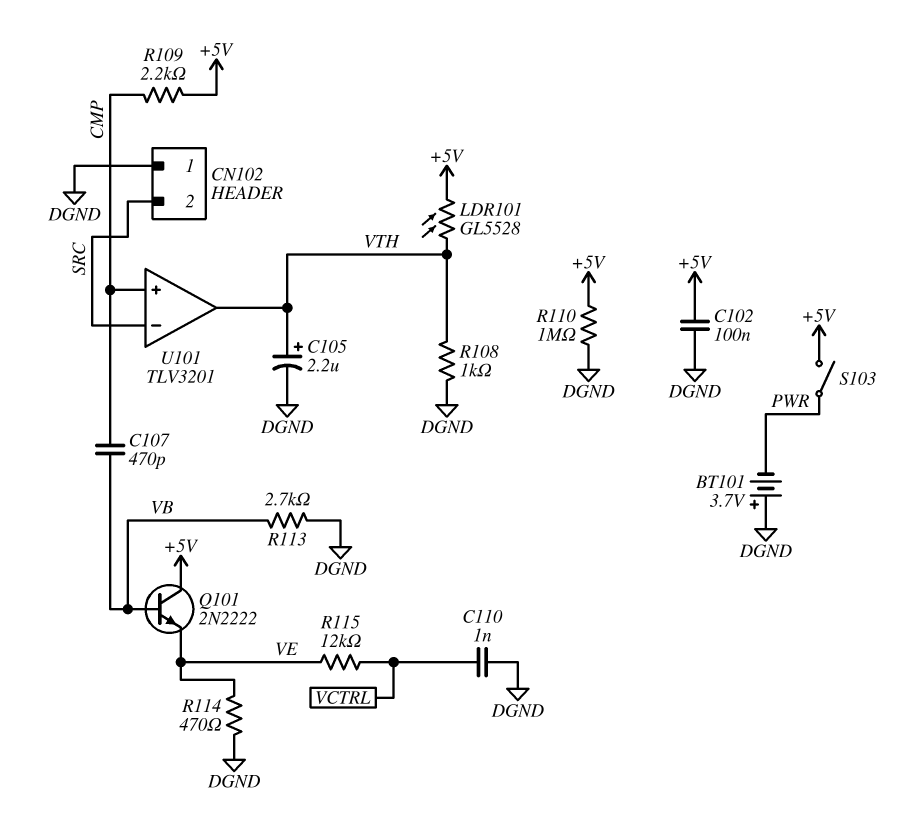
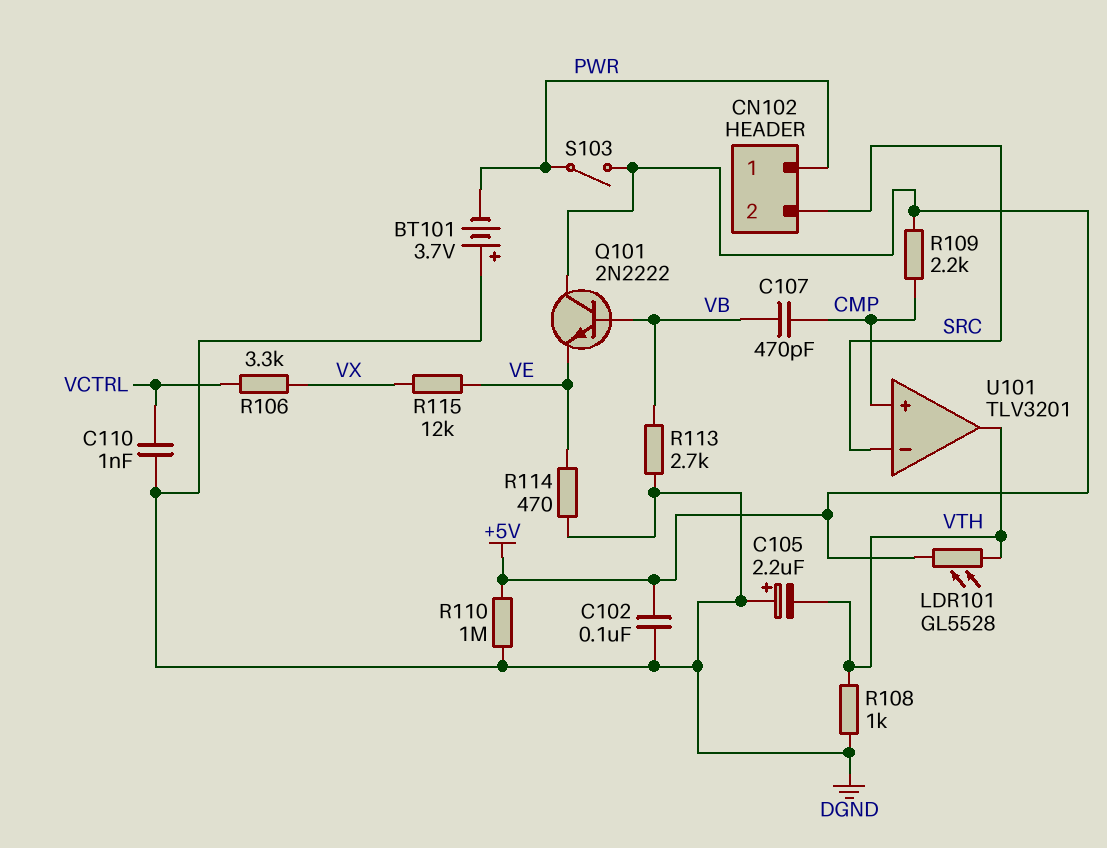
C105: 2.2uF (plus VTH, minus DGND) -> 2.2uF (plus DGND, minus VTH)
CN102 pin 1: DGND -> PWR
R106: none -> 3.3k (VCTRL, VX)
R115: 12k (VCTRL, VE) -> 12k (VE, VX)

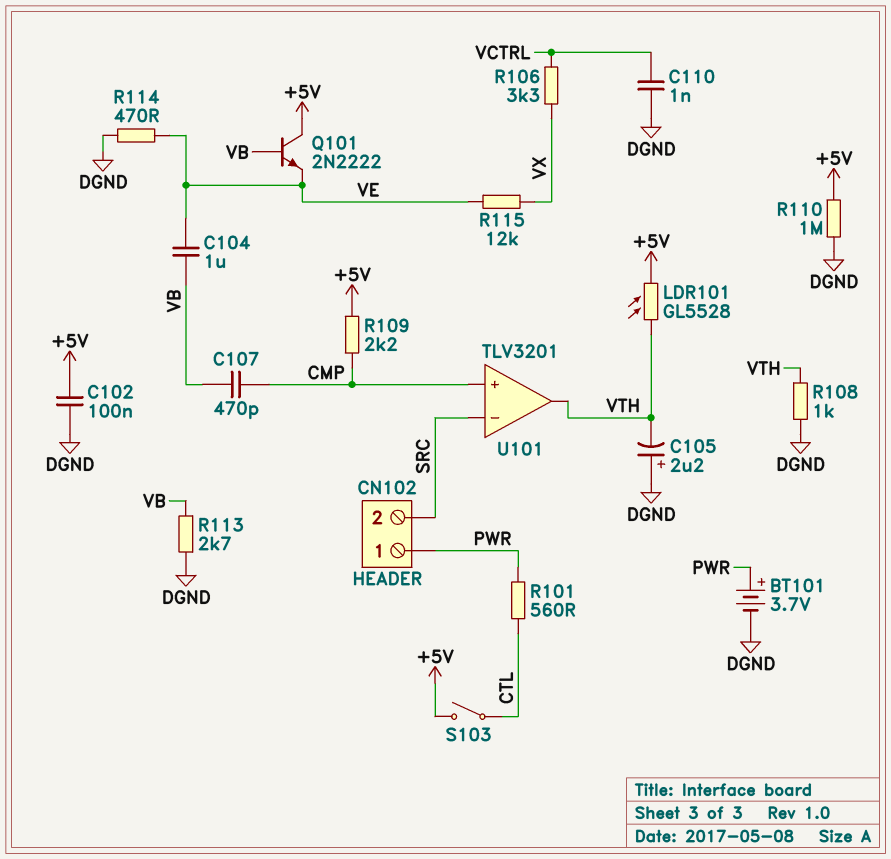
BT101: 3.7V (plus DGND, minus PWR) -> 3.7V (plus PWR, minus DGND)
C104: none -> 1uF (VB, VE)
R101: none -> 560 (CTL, PWR)
S103: switch (+5V, PWR) -> switch (+5V, CTL)

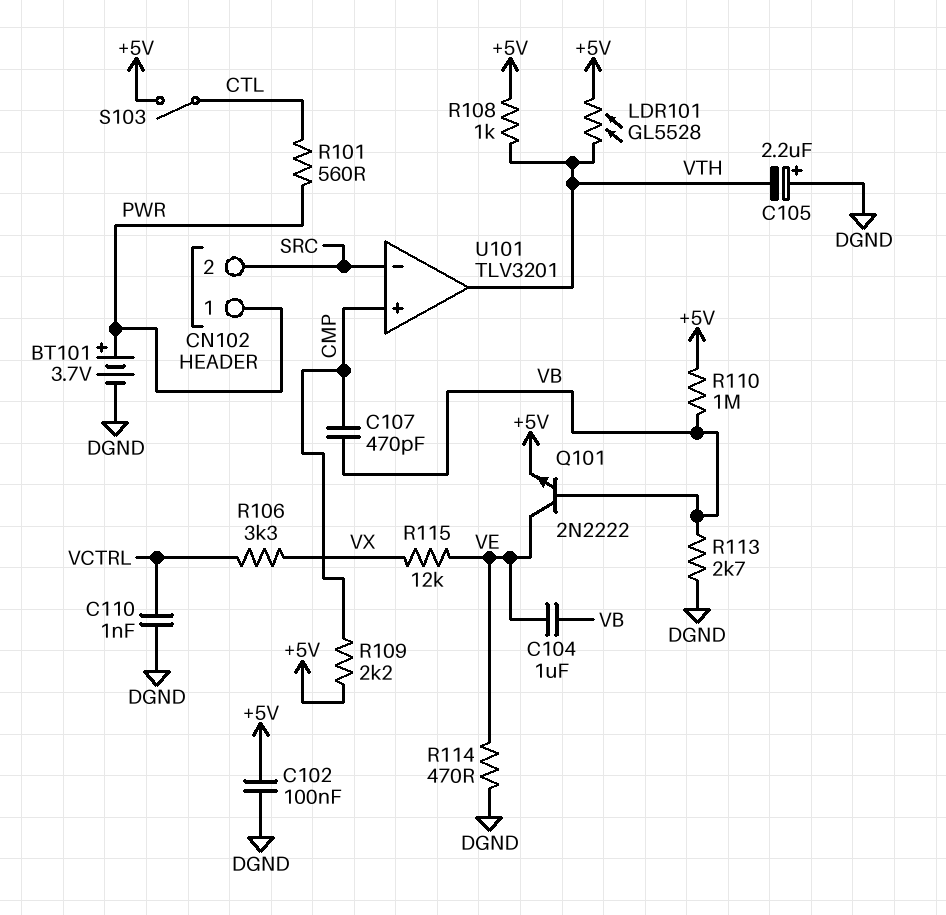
Q101: NPN 2N2222 (B VB, C +5V, E VE) -> NPN 2N2222 (B VB, C VE, E +5V)
R108: 1k (DGND, VTH) -> 1k (+5V, VTH)
R110: 1M (+5V, DGND) -> 1M (+5V, VB)

